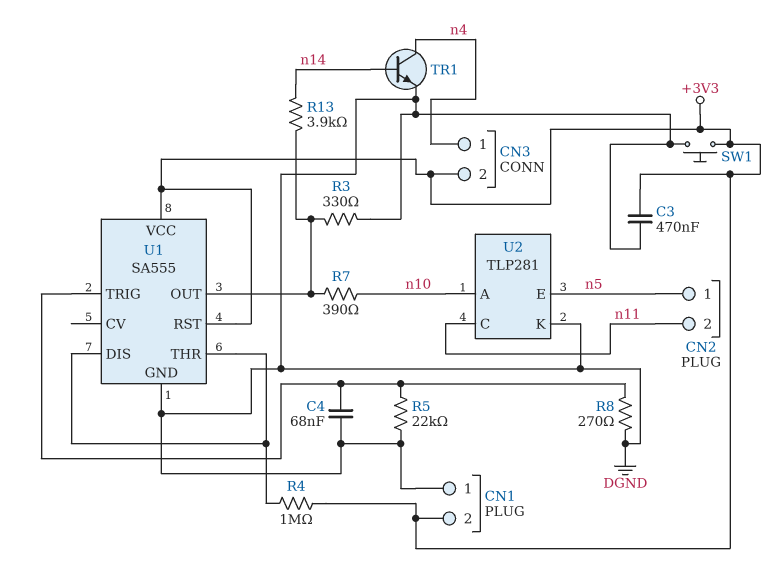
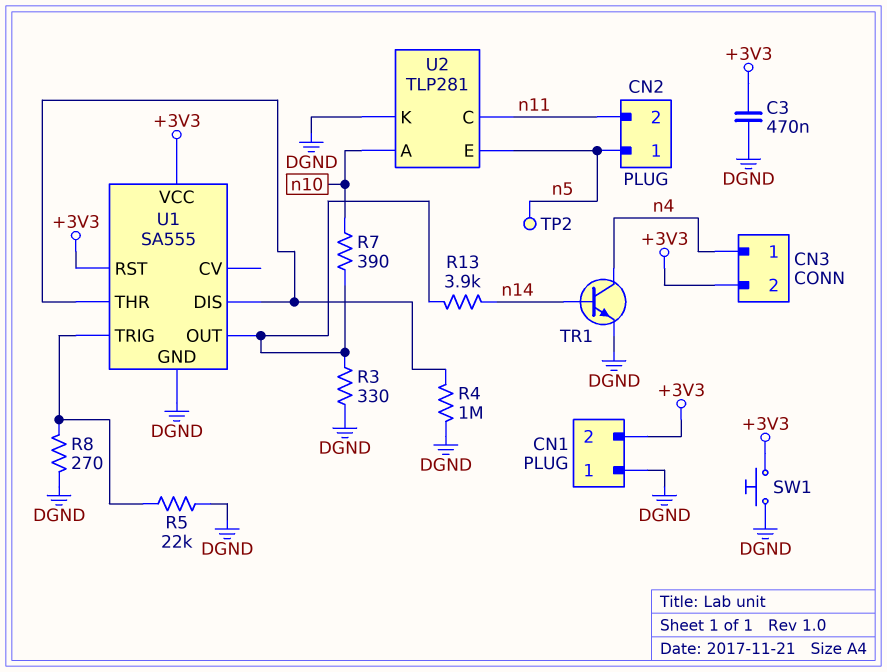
C4: 68nF (DGND, U1/TRIG) -> none
R4: 1M (+3V3, U1/DIS) -> 1M (DGND, U1/DIS)
TP2: none -> test point (n5)

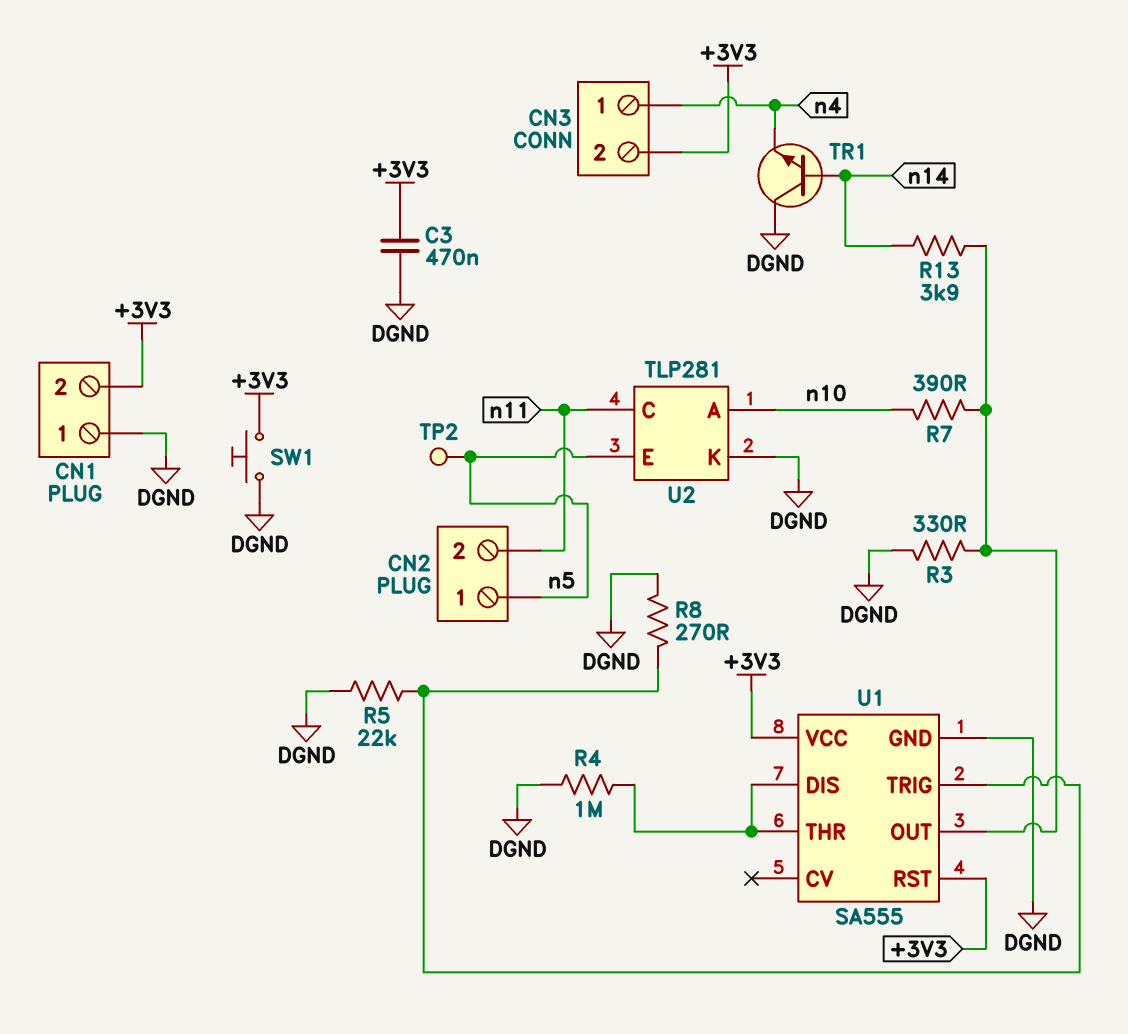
TR1: NPN (B n14, C n4, E DGND) -> NPN (B n14, C DGND, E n4)

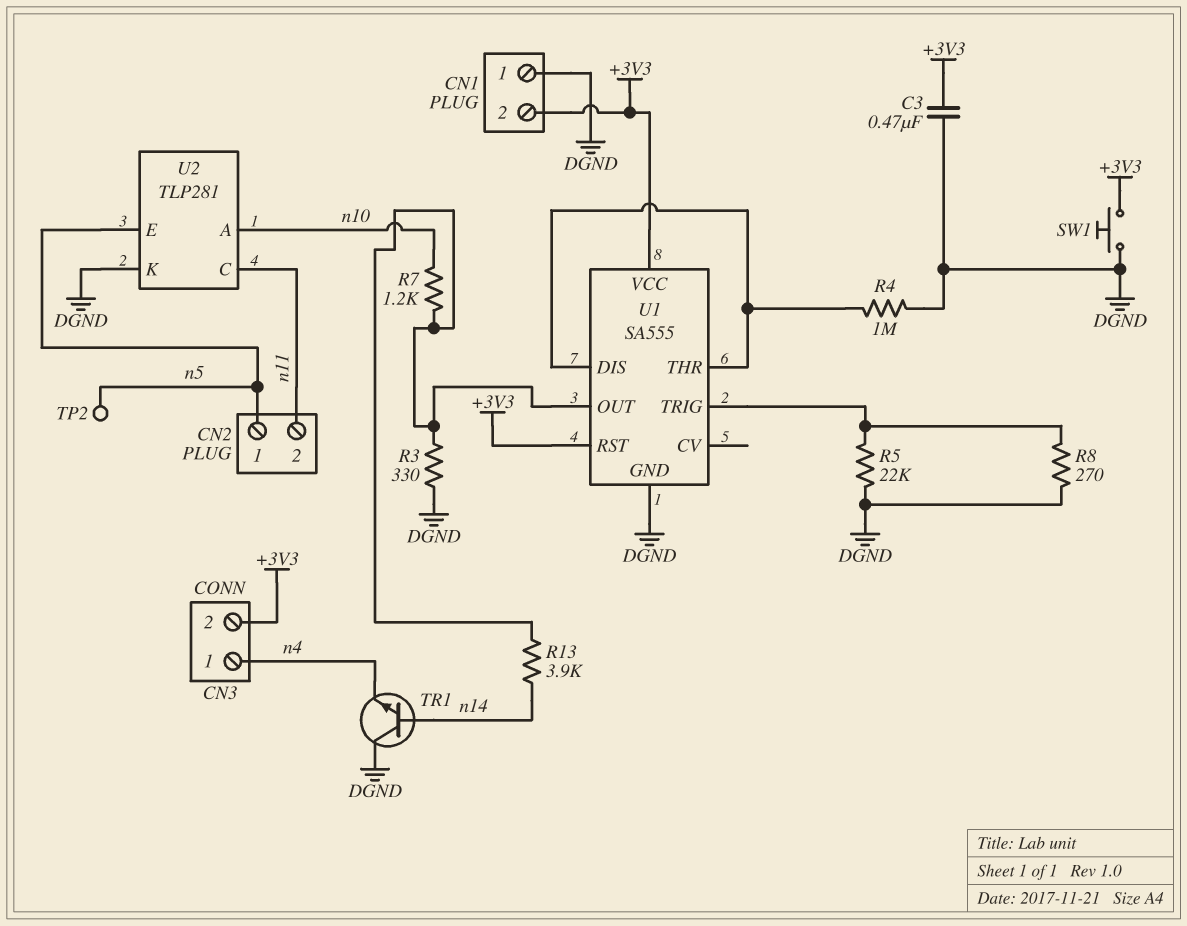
R7: 390 (U1/OUT, n10) -> 1.2k (U1/OUT, n10)

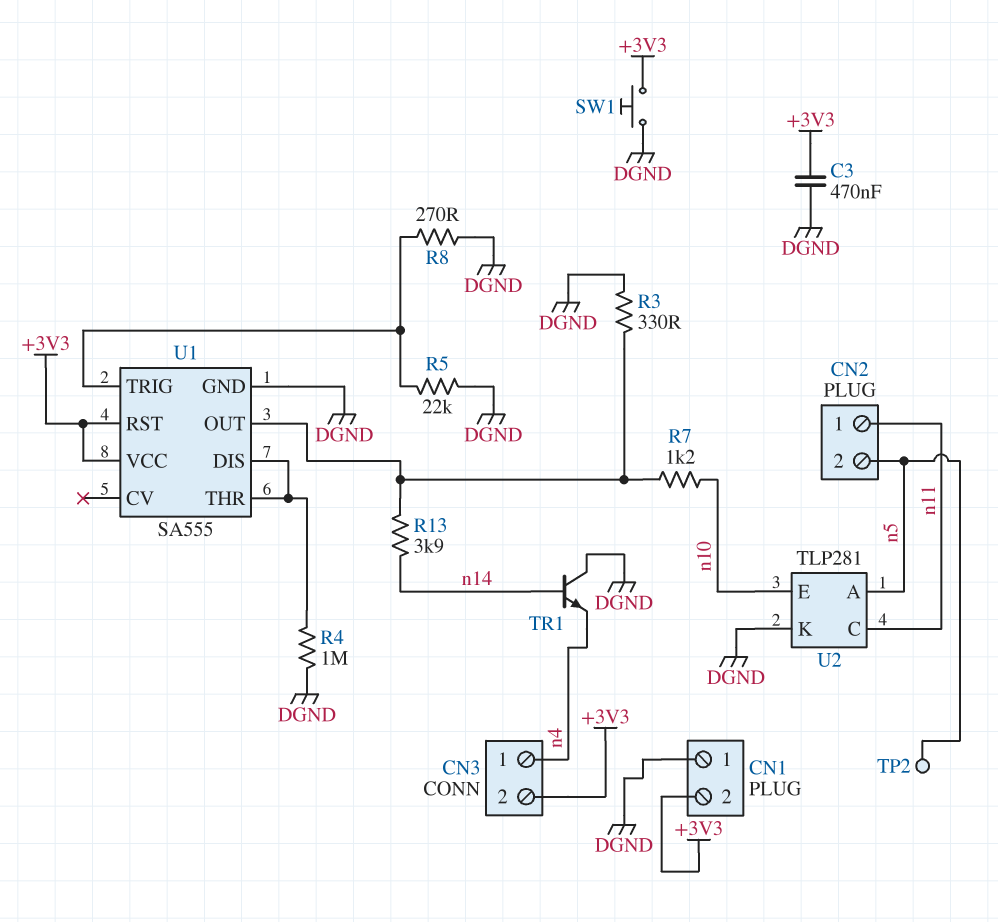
CN2 pin 1: n5 -> n11
CN2 pin 2: n11 -> n5
U2 pin A: n10 -> n5
U2 pin E: n5 -> n10

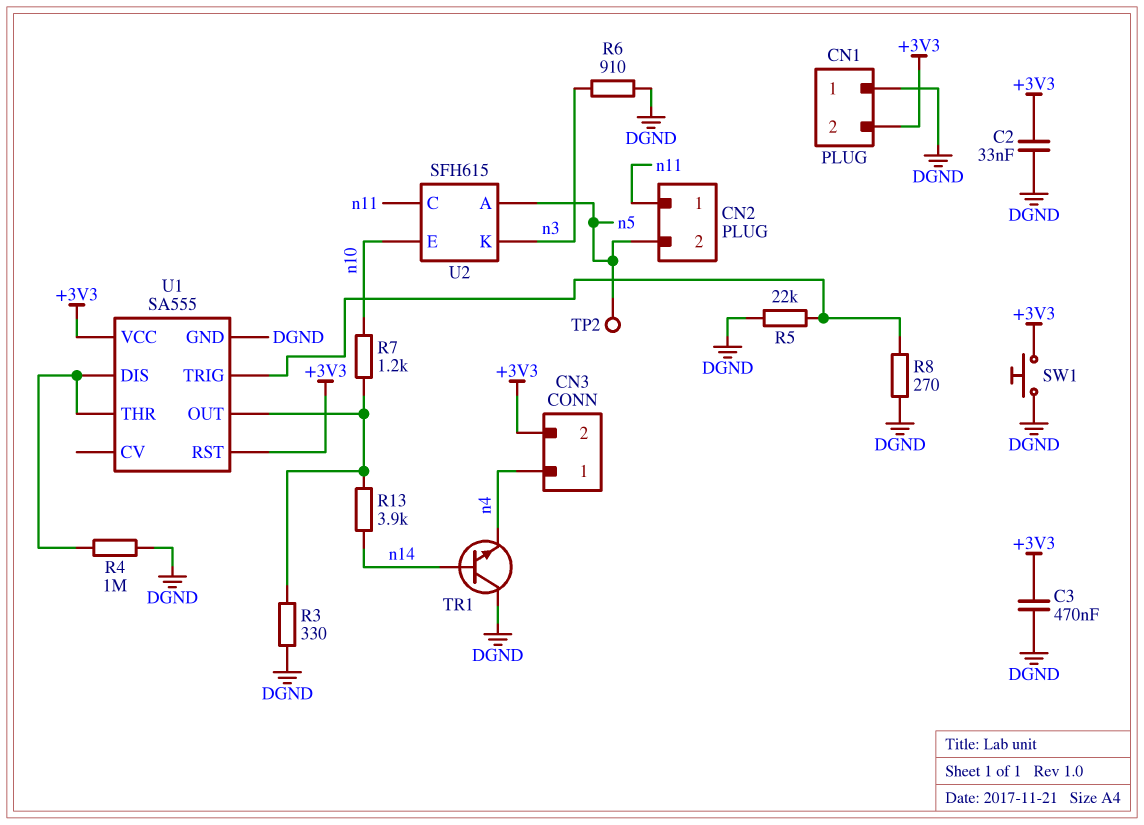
C2: none -> 33nF (+3V3, DGND)
R6: none -> 910 (DGND, n3)
U2: TLP281 -> SFH615
U2 pin K: DGND -> n3

